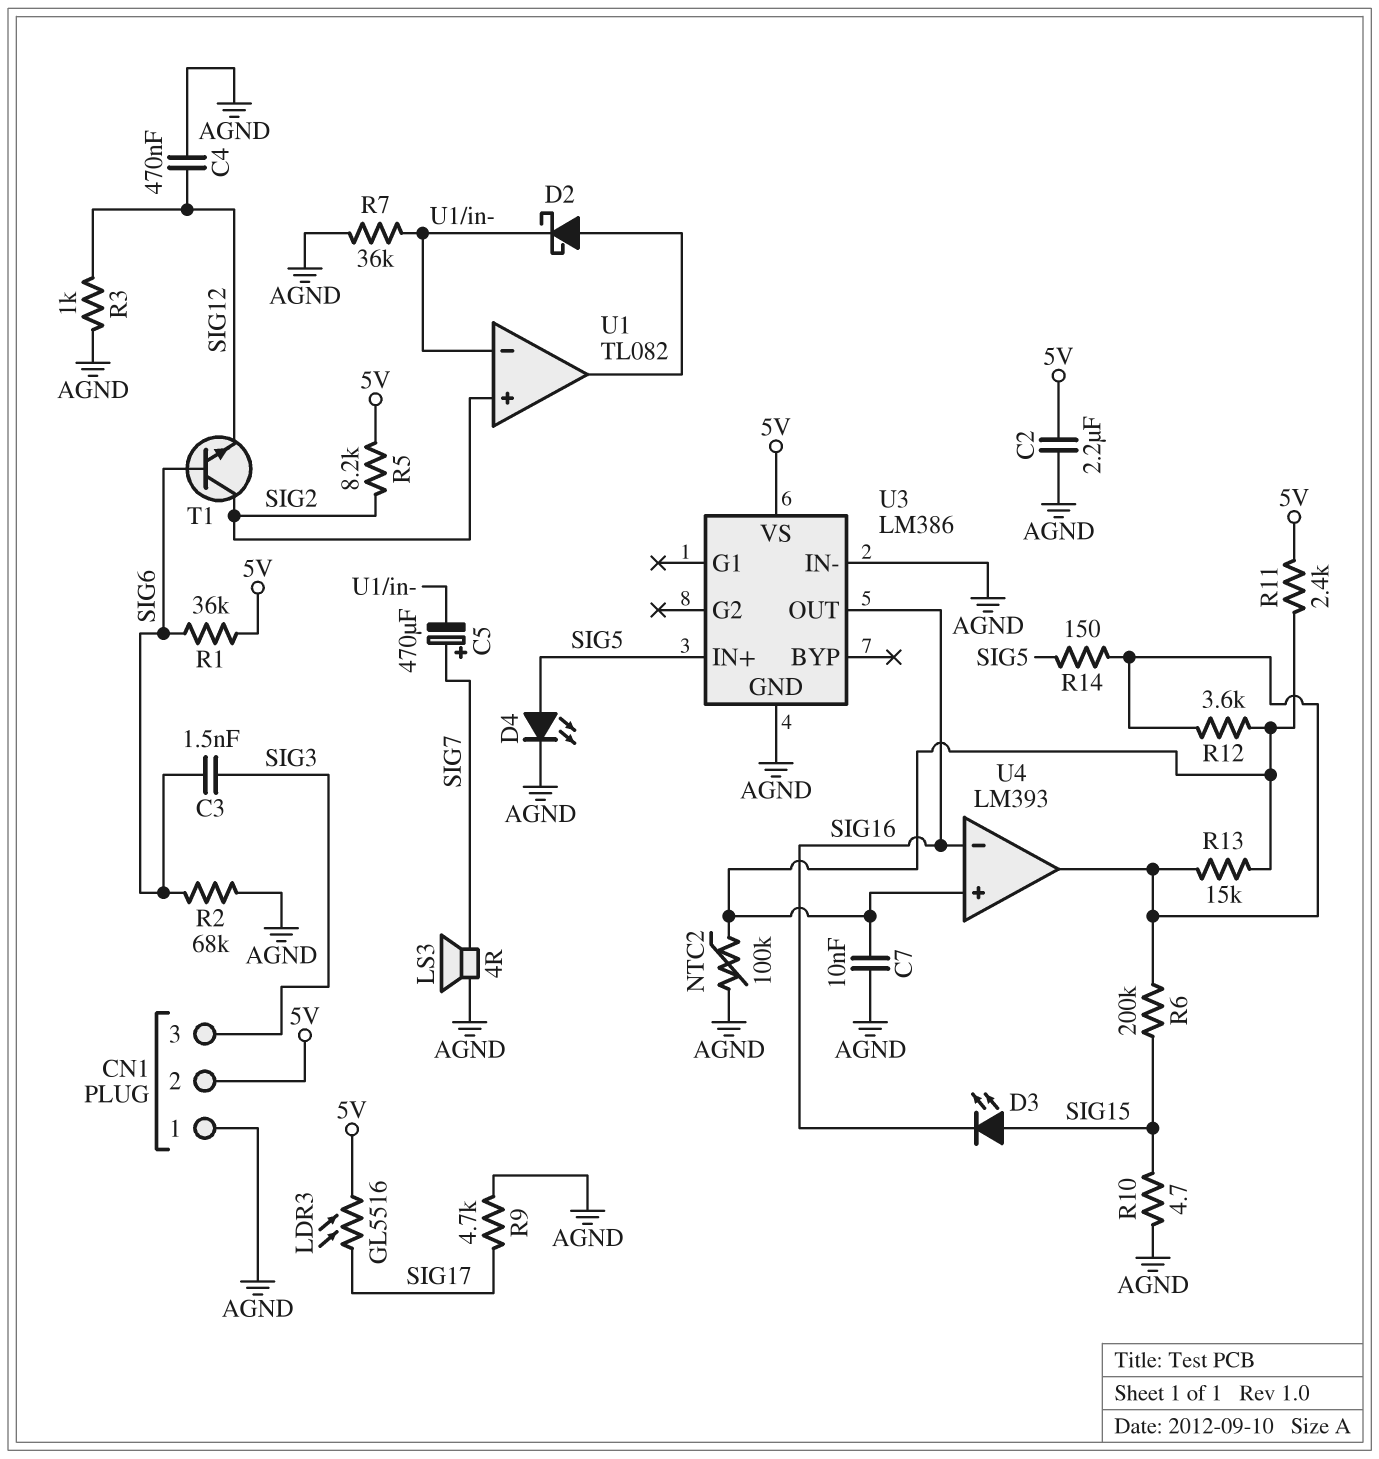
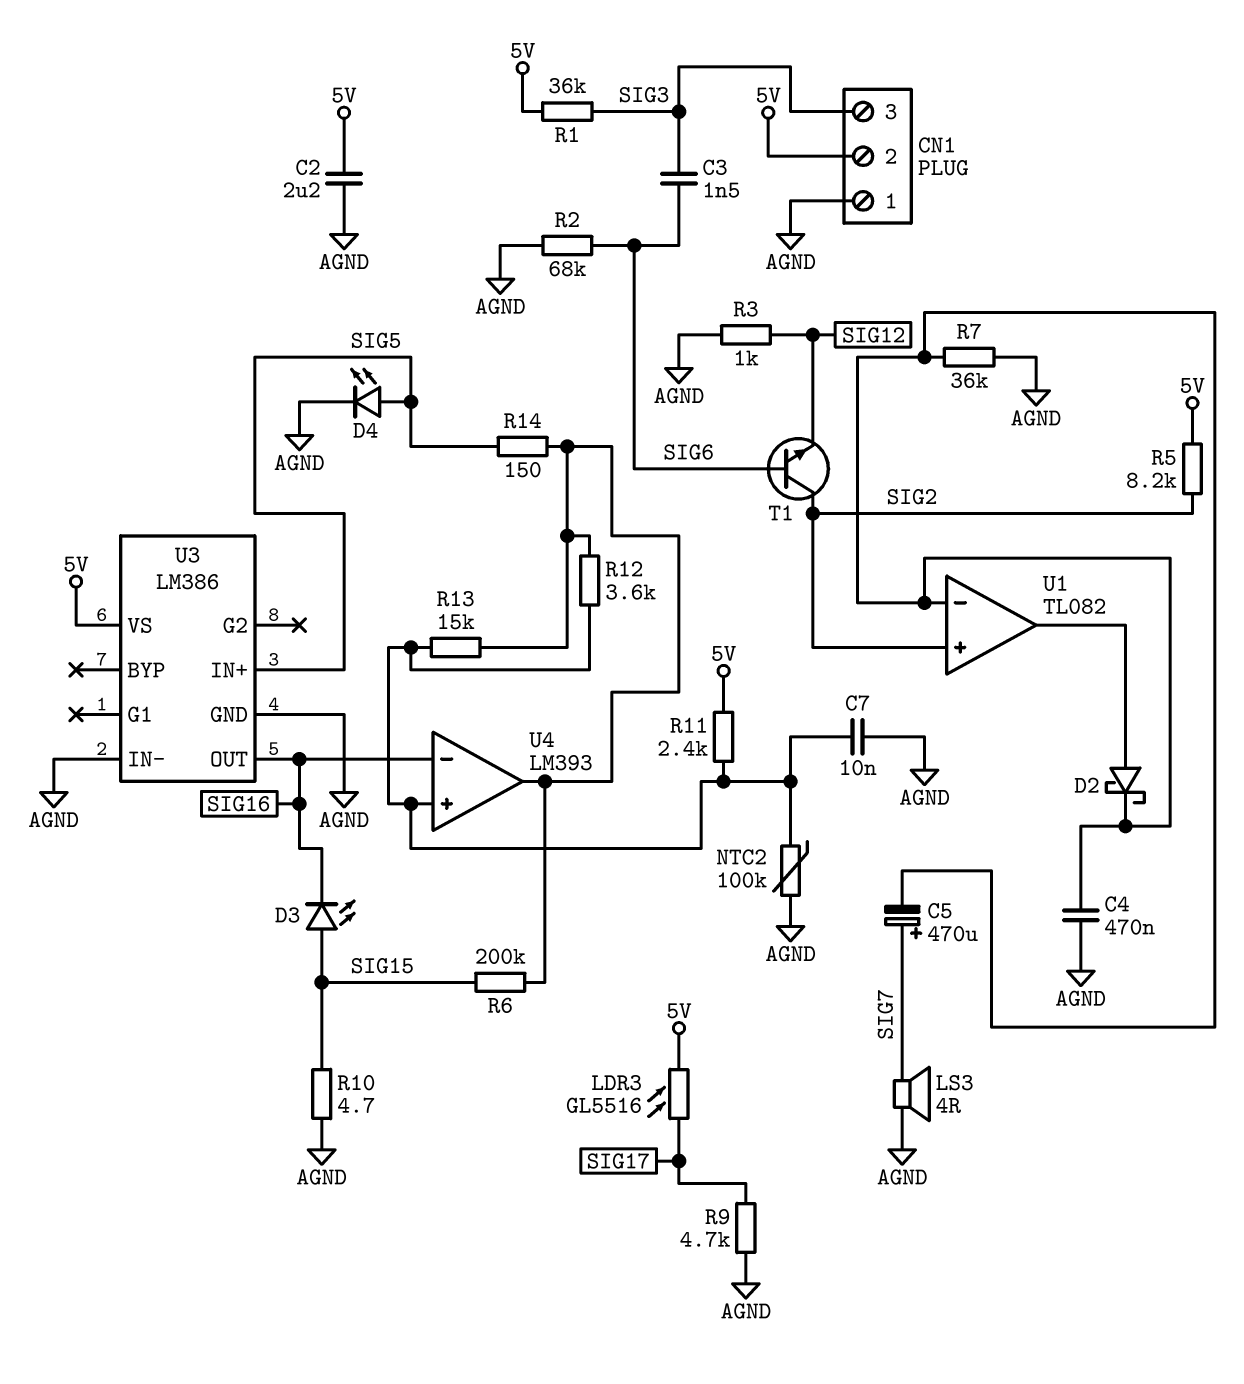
C4: 470nF (AGND, SIG12) -> 470nF (AGND, U1/in-)
R1: 36k (5V, SIG6) -> 36k (5V, SIG3)

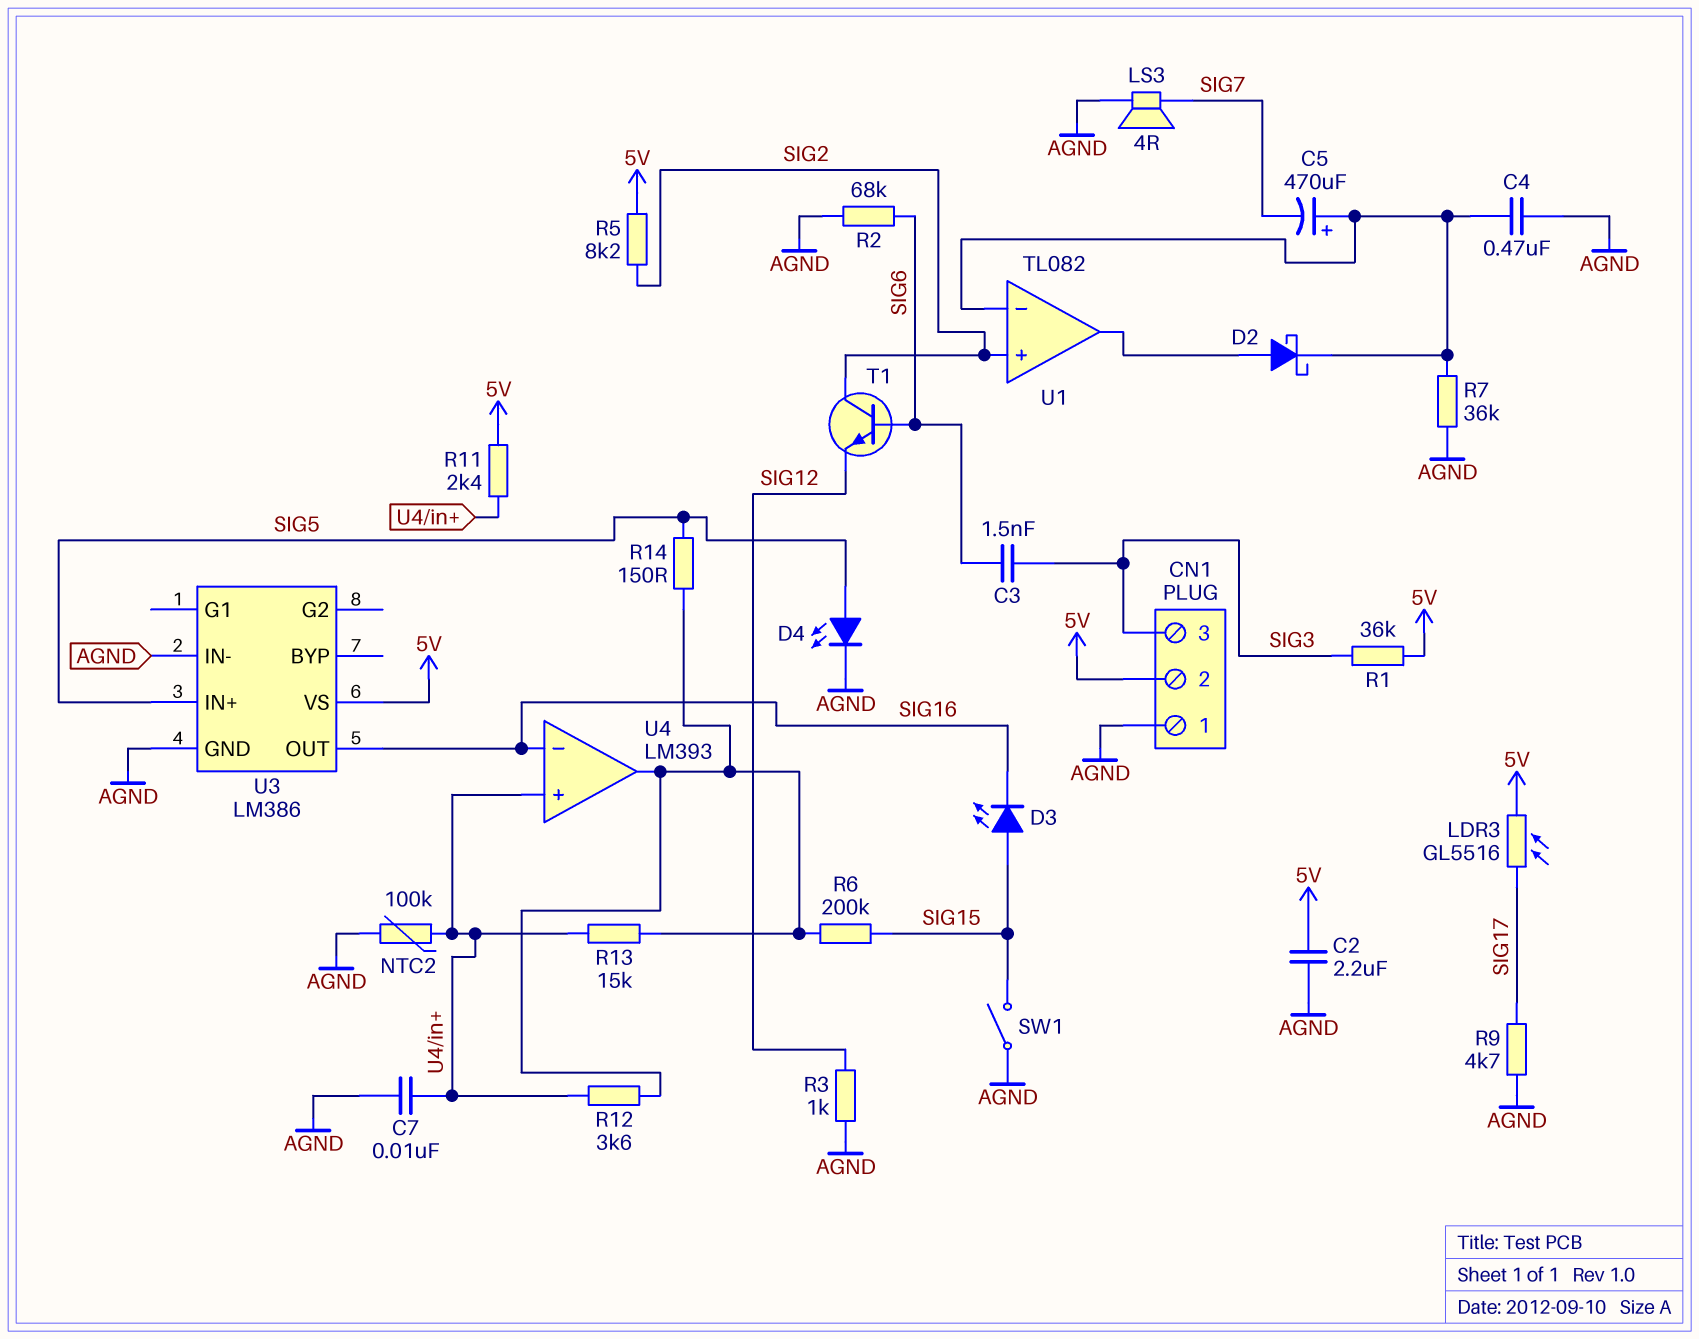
C5: 470uF (plus SIG7, minus U1/in-) -> 470uF (plus U1/in-, minus SIG7)
R10: 4.7 (AGND, SIG15) -> none
SW1: none -> switch (AGND, SIG15)

